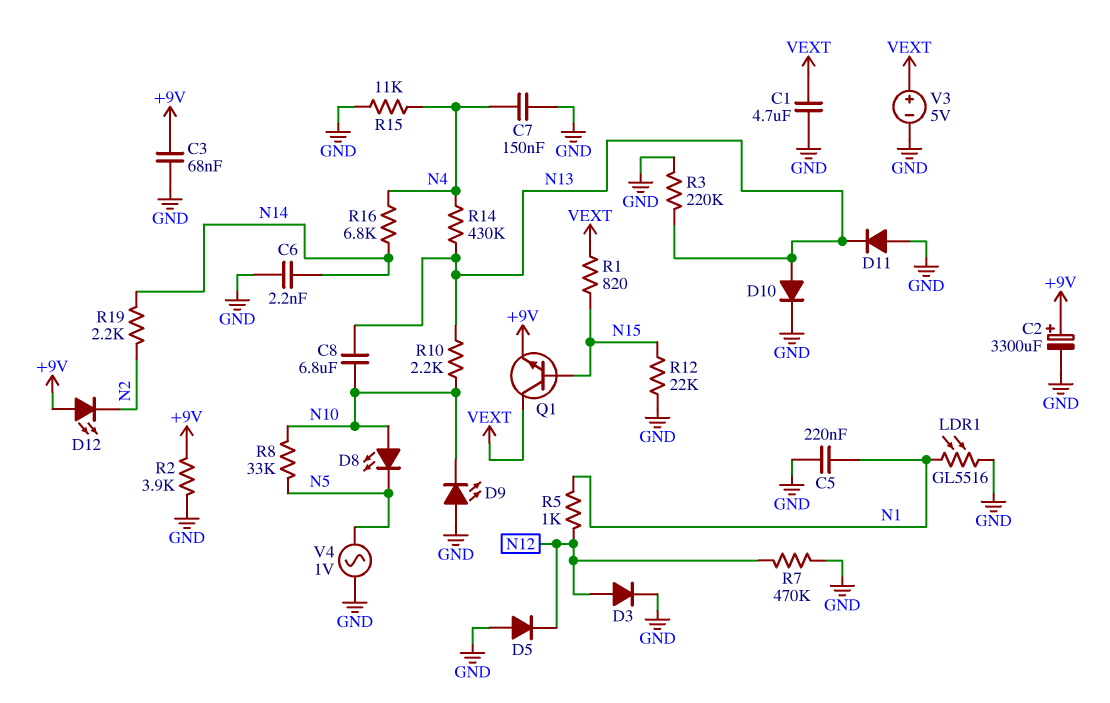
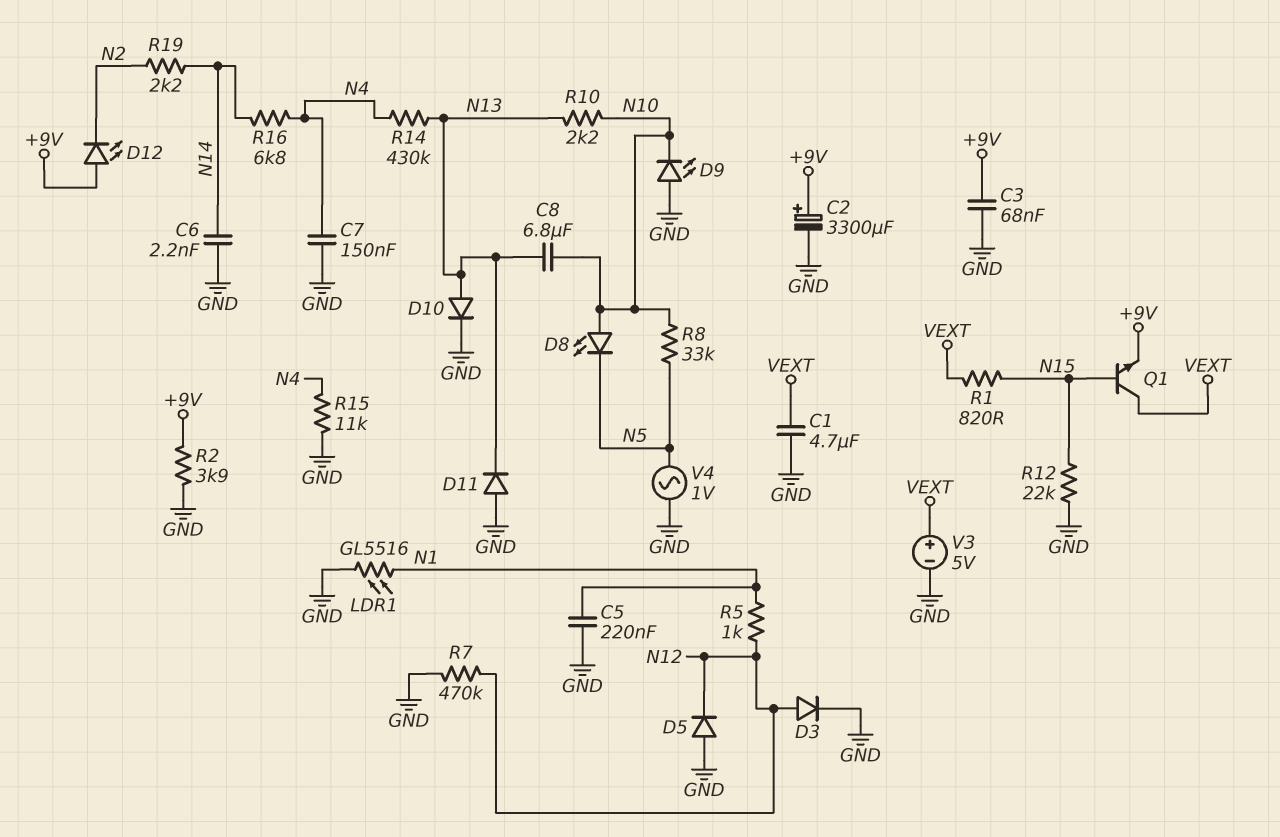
R3: 220k (GND, N13) -> none

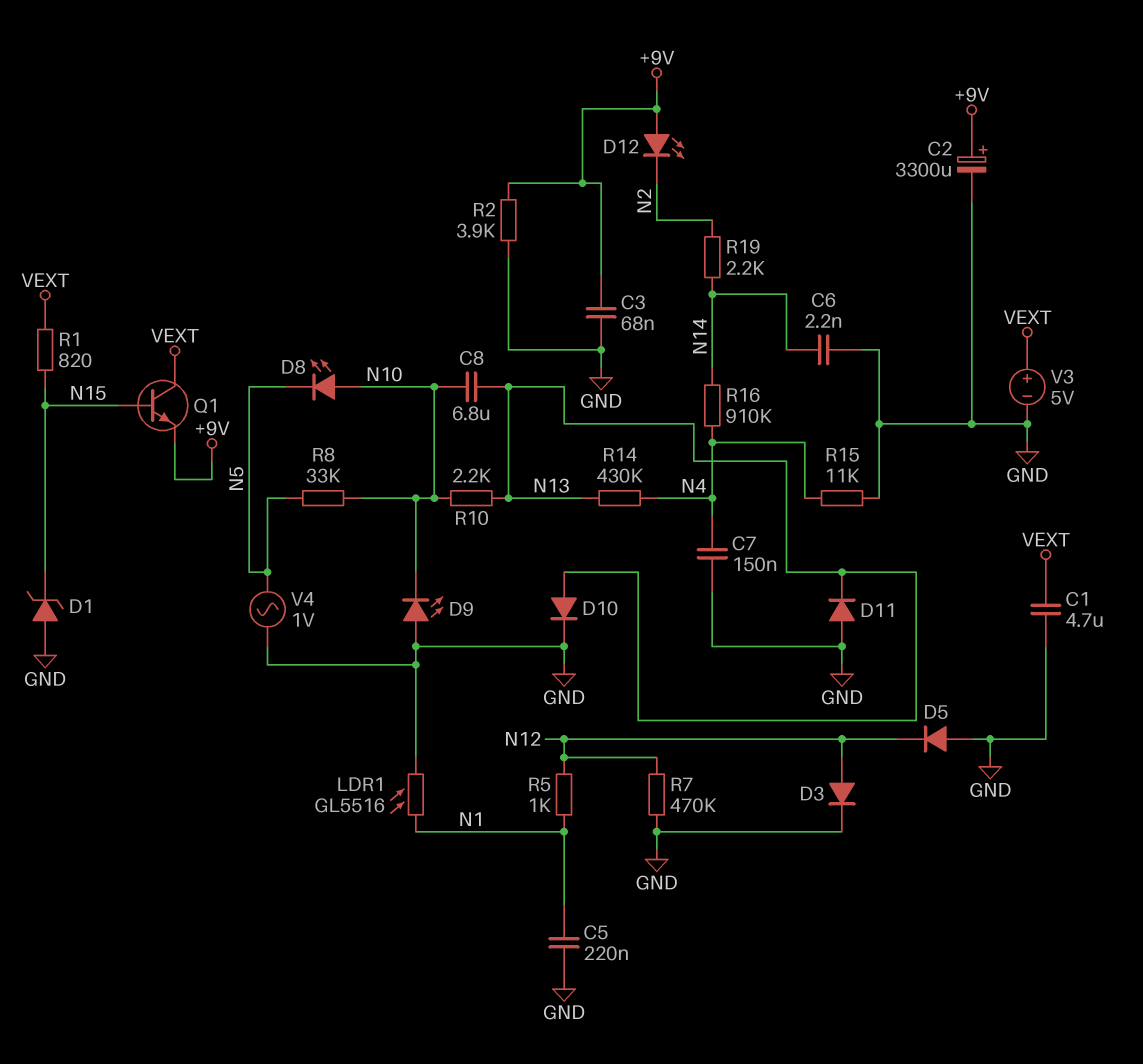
D1: none -> zener (A GND, K N15)
R12: 22k (GND, N15) -> none
R16: 6.8k (N4, N14) -> 910k (N4, N14)

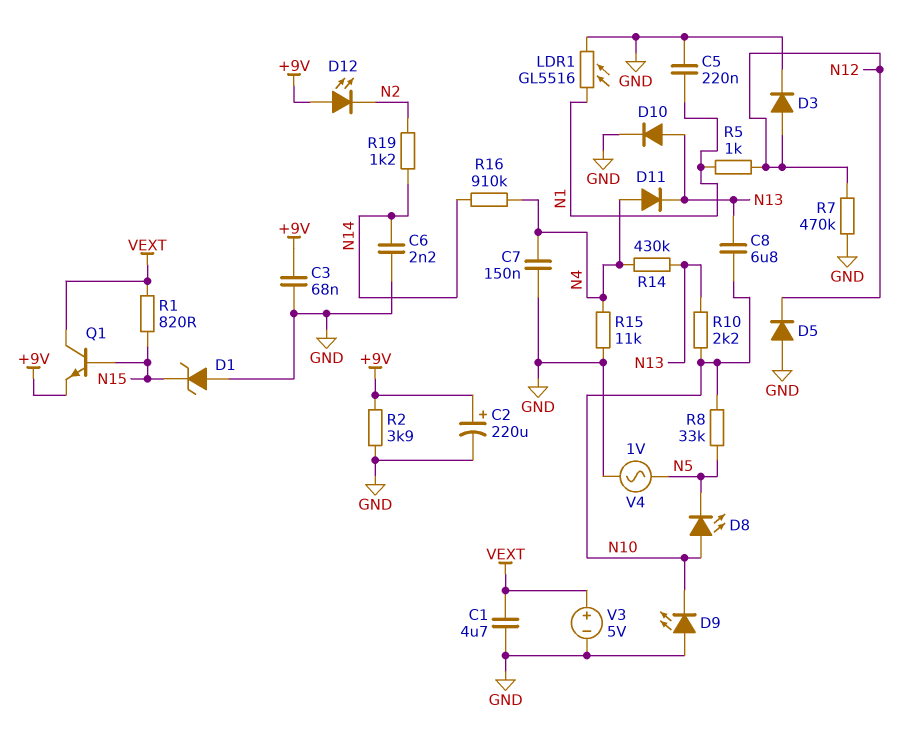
C2: 3300uF (plus +9V, minus GND) -> 220uF (plus +9V, minus GND)
D11: diode (A GND, K N13) -> diode (A N4, K N13)
R19: 2.2k (N2, N14) -> 1.2k (N2, N14)

